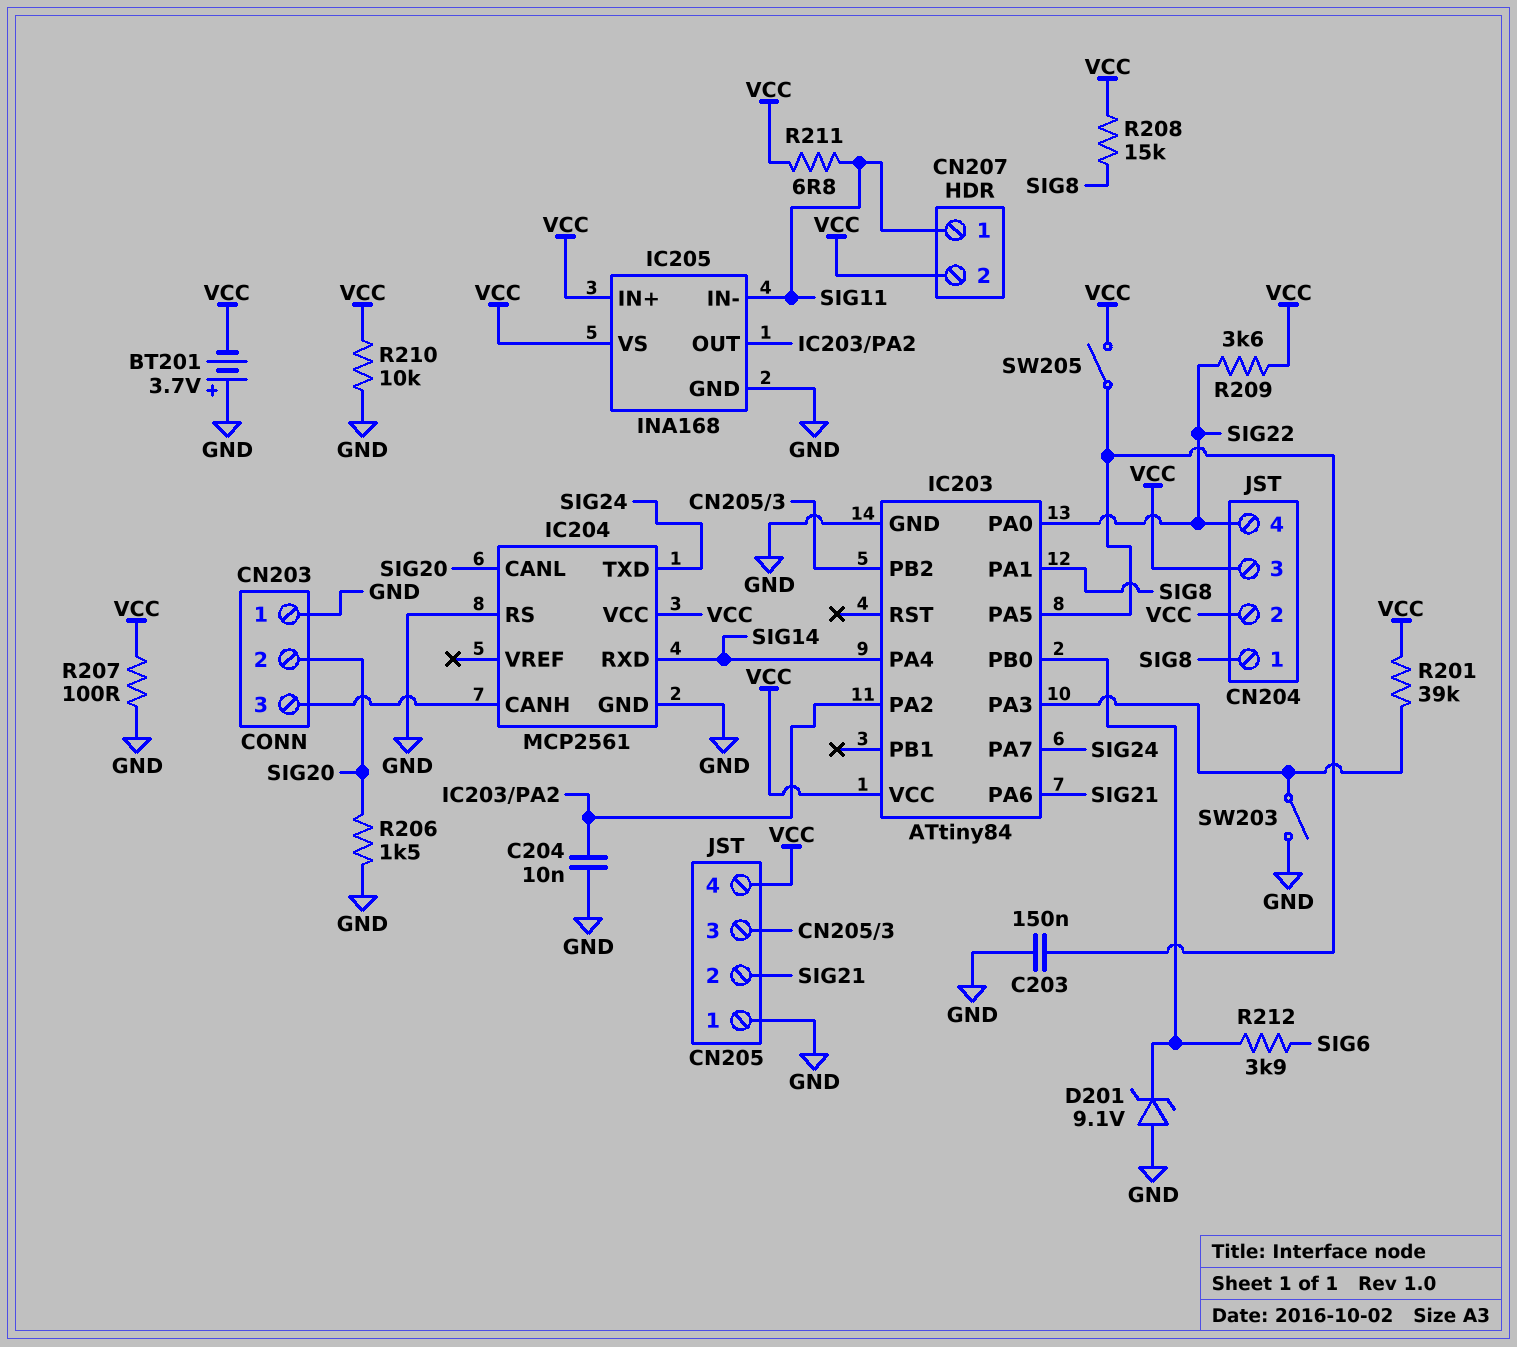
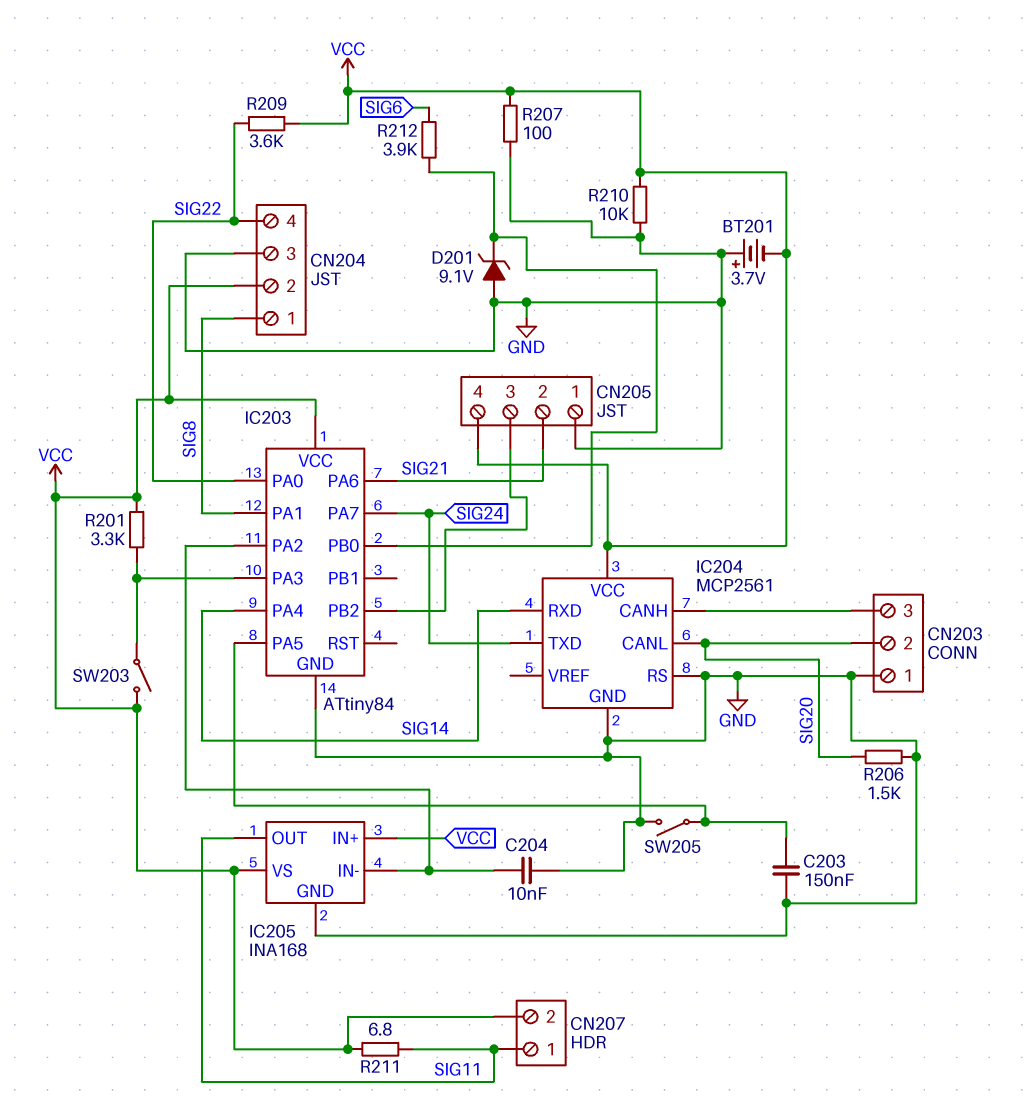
CN204 pin 3: VCC -> GND
IC205 pin IN-: SIG11 -> IC203/PA2
IC205 pin OUT: IC203/PA2 -> SIG11
R201: 39k (IC203/PA3, VCC) -> 3.3k (IC203/PA3, VCC)
R208: 15k (SIG8, VCC) -> none
SW203: switch (GND, IC203/PA3) -> switch (IC203/PA3, VCC)
SW205: switch (IC203/PA5, VCC) -> switch (GND, IC203/PA5)

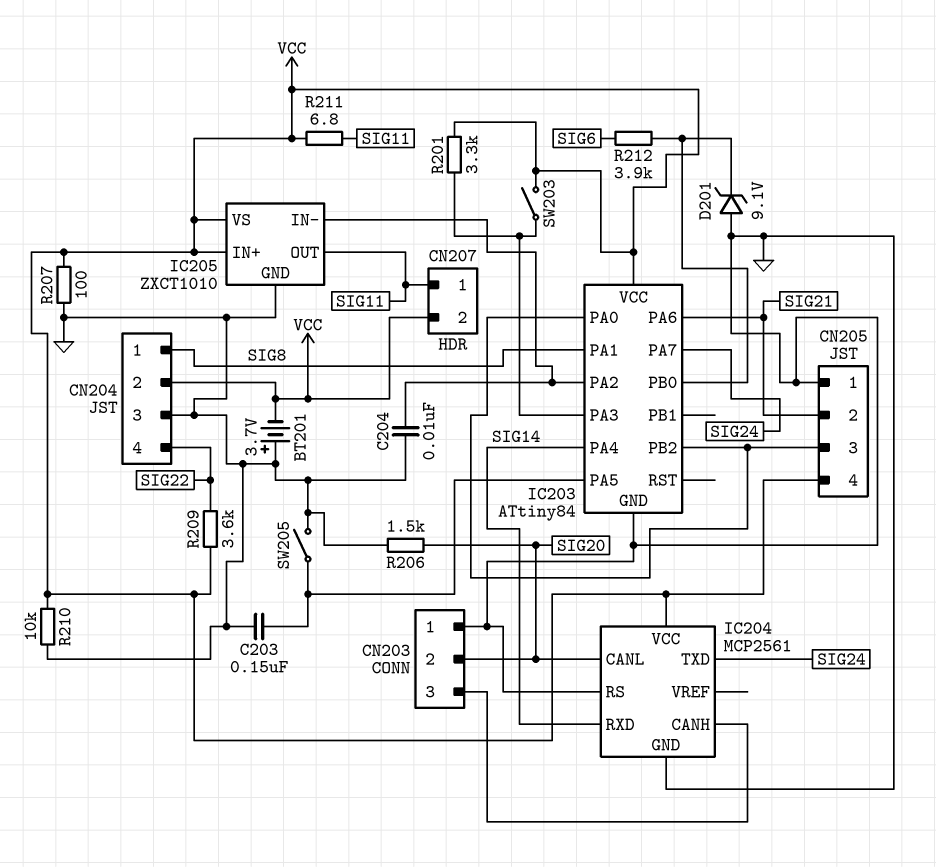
IC203 pin PA0: SIG22 -> CN205/3
IC205: INA168 -> ZXCT1010

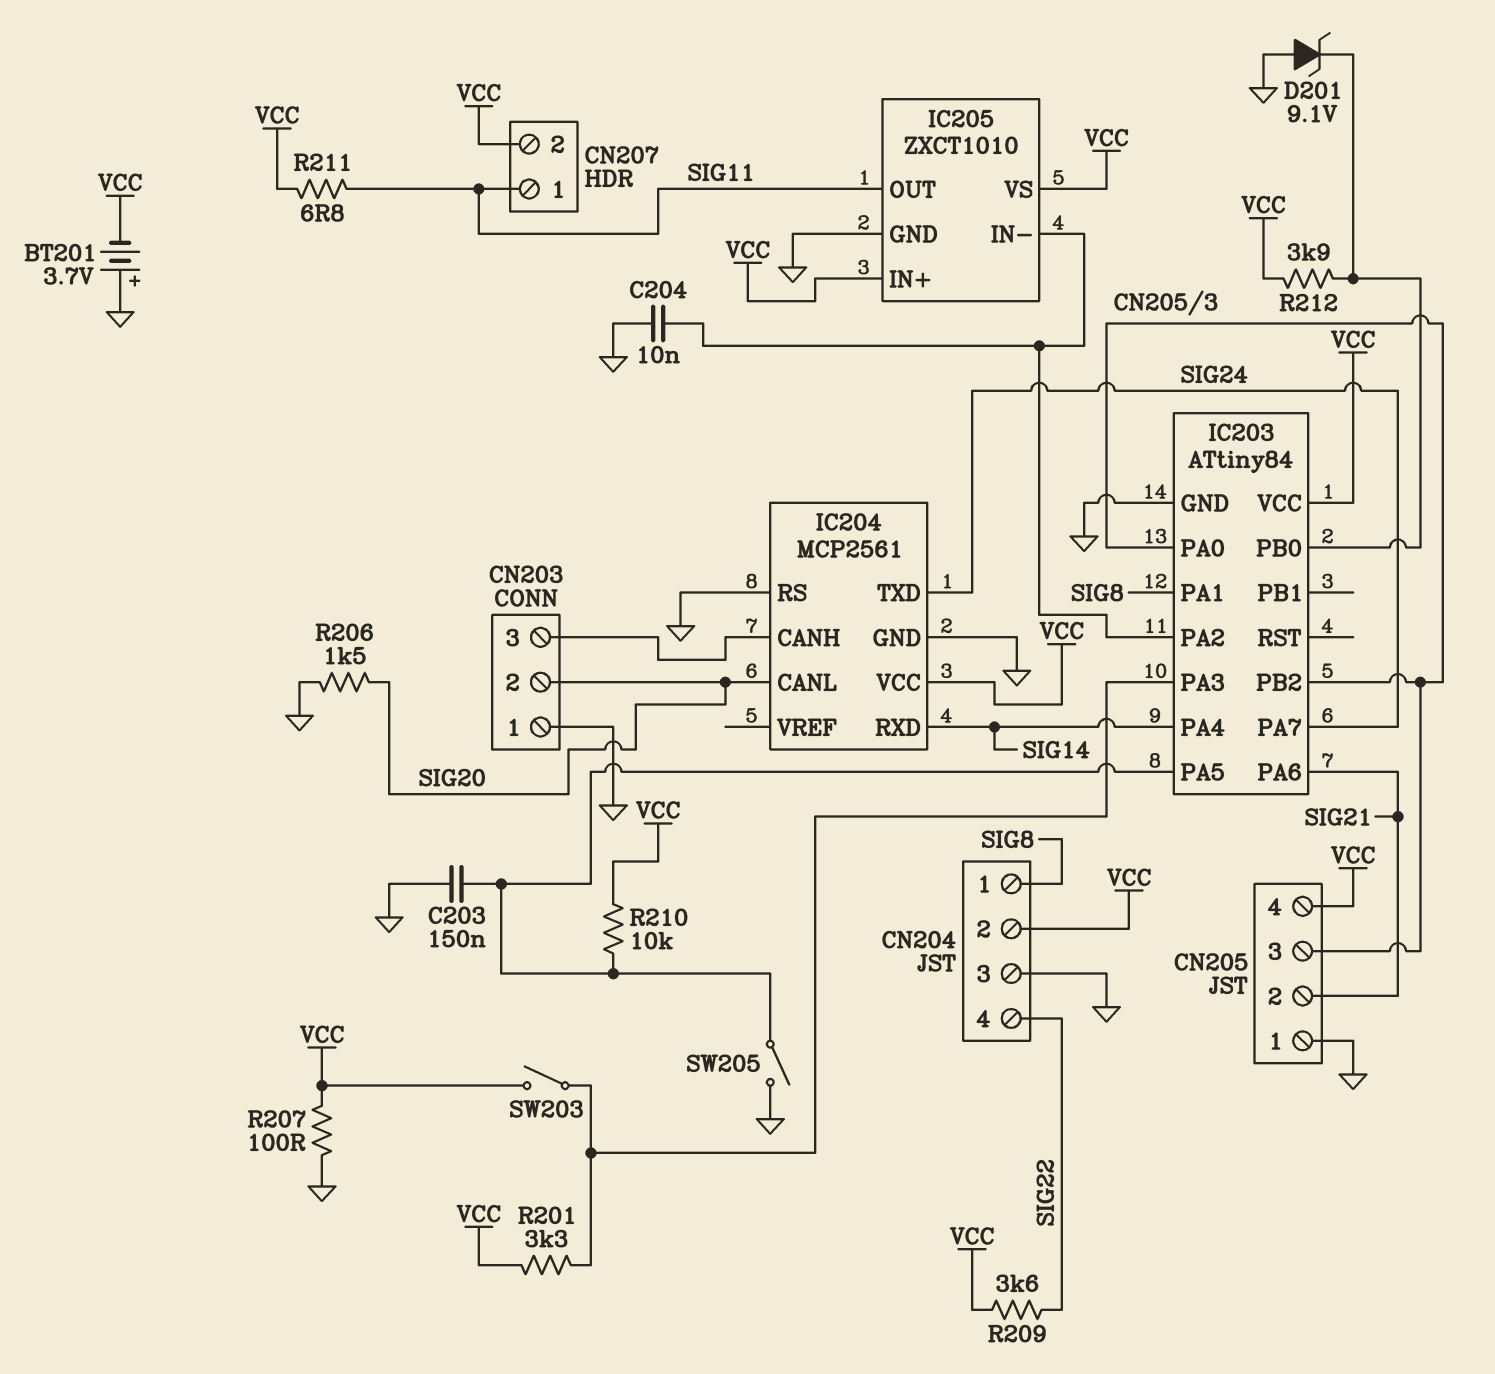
R210: 10k (GND, VCC) -> 10k (IC203/PA5, VCC)
R212: 3.9k (IC203/PB0, SIG6) -> 3.9k (IC203/PB0, VCC)

